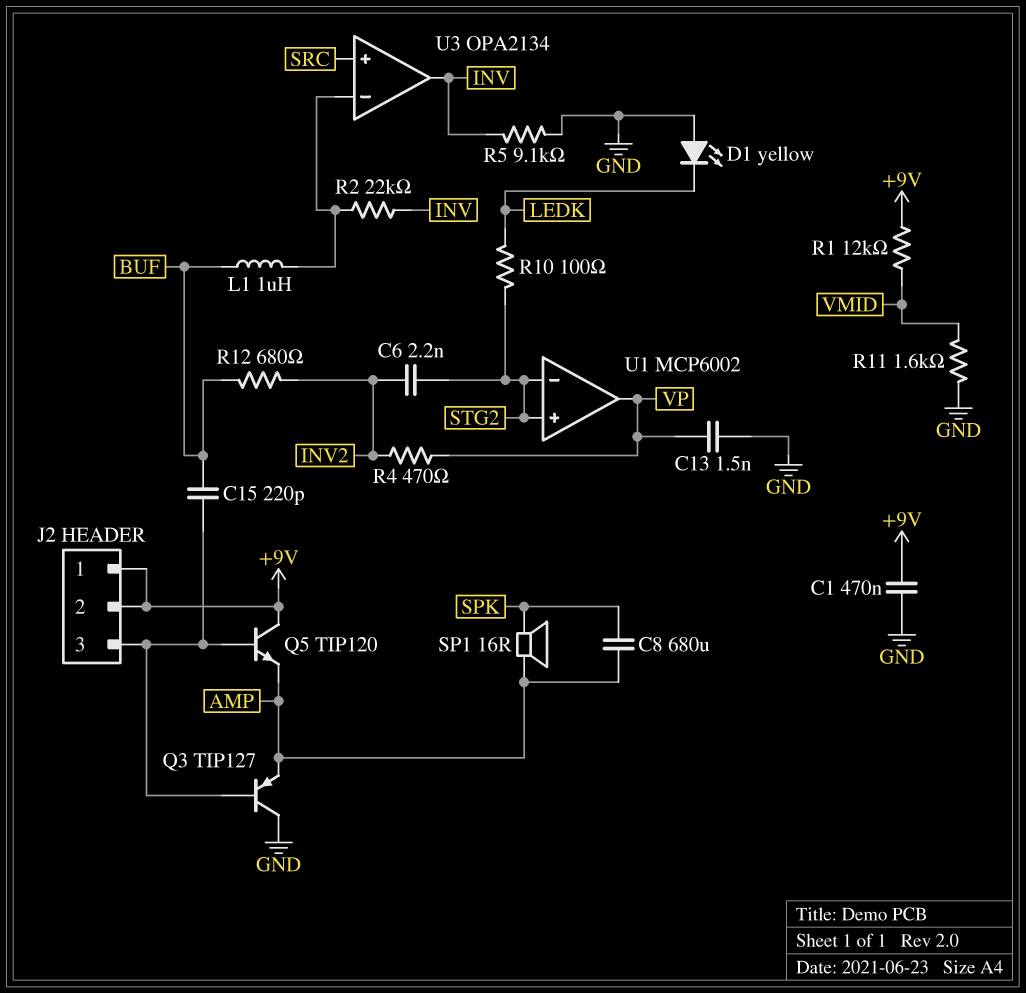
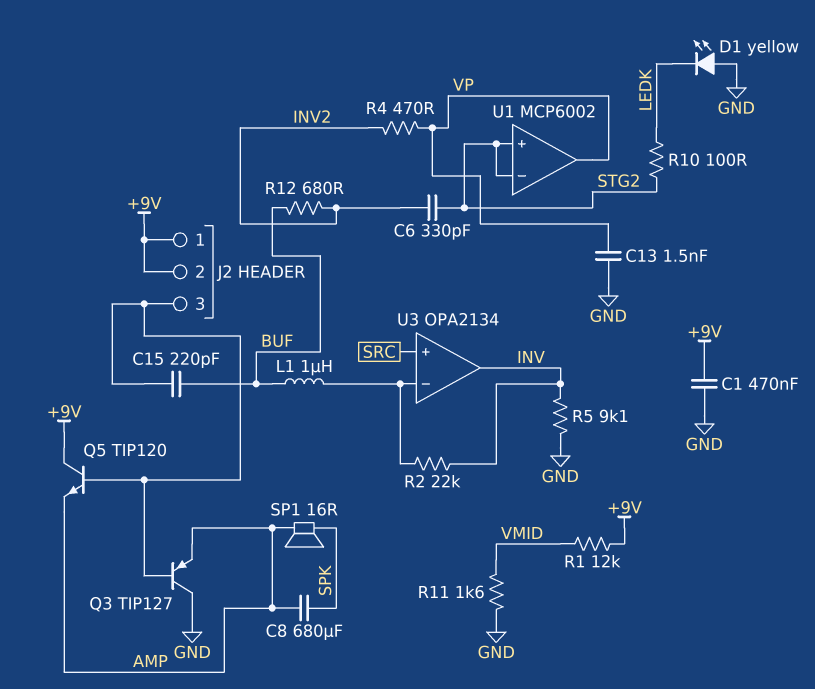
C6: 2.2nF (INV2, STG2) -> 330pF (INV2, STG2)

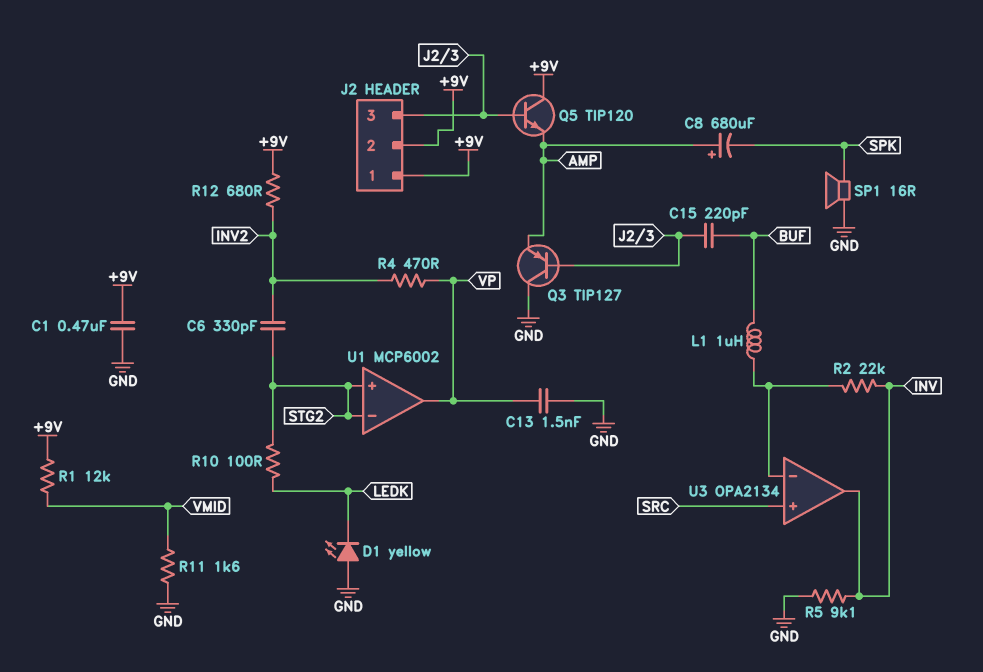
C8: 680uF (AMP, SPK) -> 680uF (plus AMP, minus SPK)
R12: 680 (BUF, INV2) -> 680 (+9V, INV2)
SP1: speaker 16R (AMP, SPK) -> speaker 16R (GND, SPK)

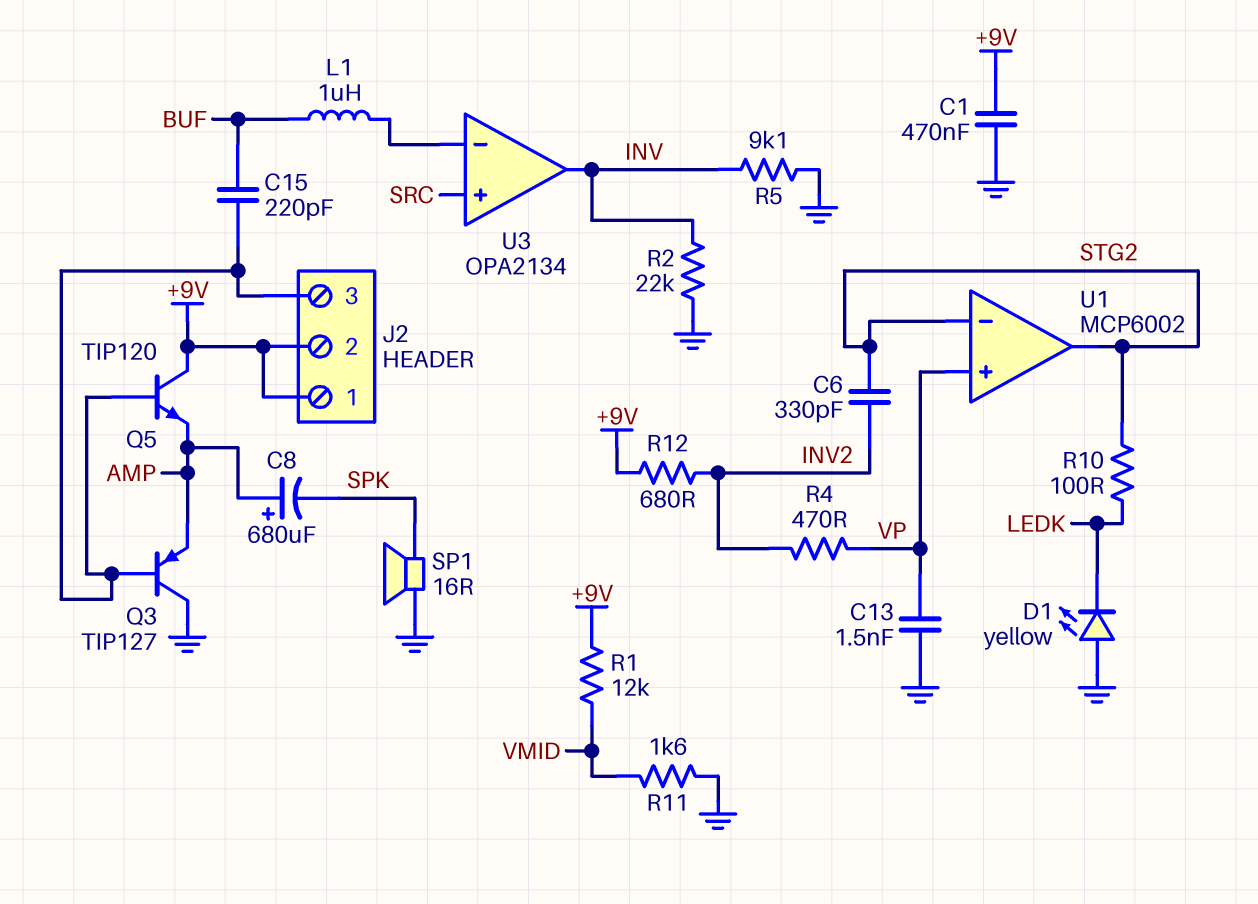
R2: 22k (INV, U3/in-) -> 22k (GND, INV)
U1 pin in+: STG2 -> VP
U1 pin out: VP -> STG2

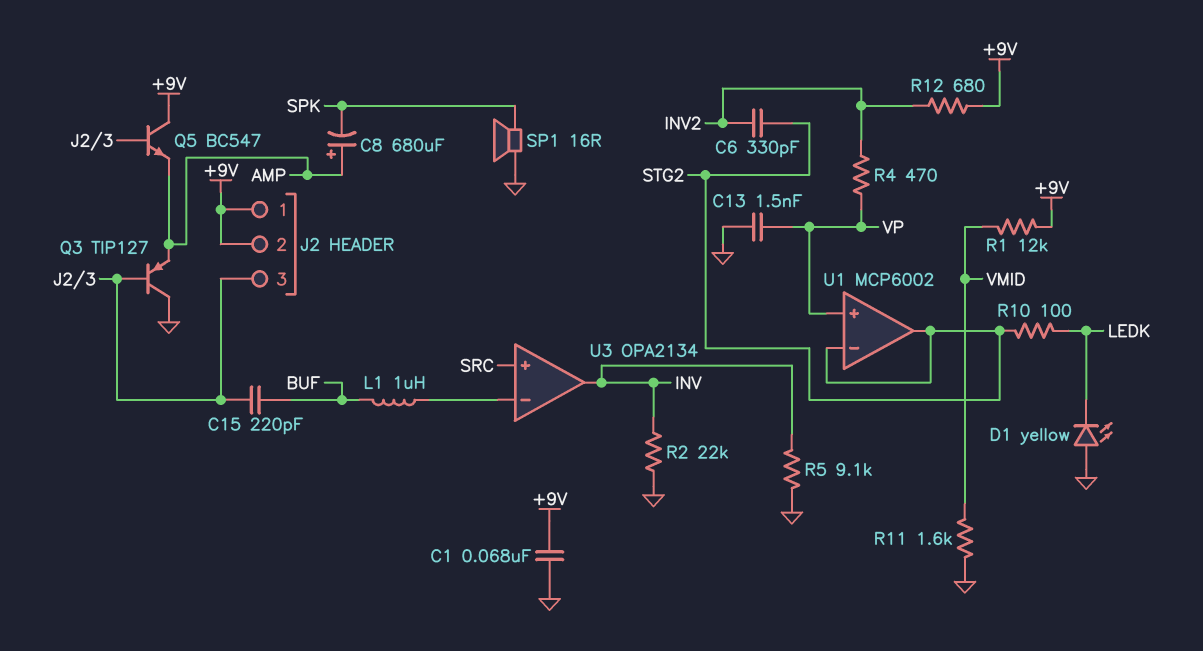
C1: 470nF (+9V, GND) -> 68nF (+9V, GND)
Q5: NPN TIP120 (B J2/3, C +9V, E AMP) -> NPN BC547 (B J2/3, C +9V, E AMP)

